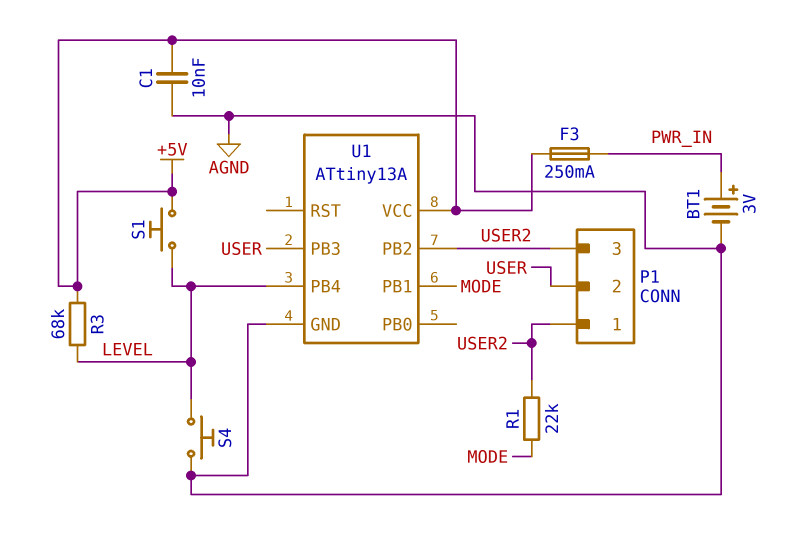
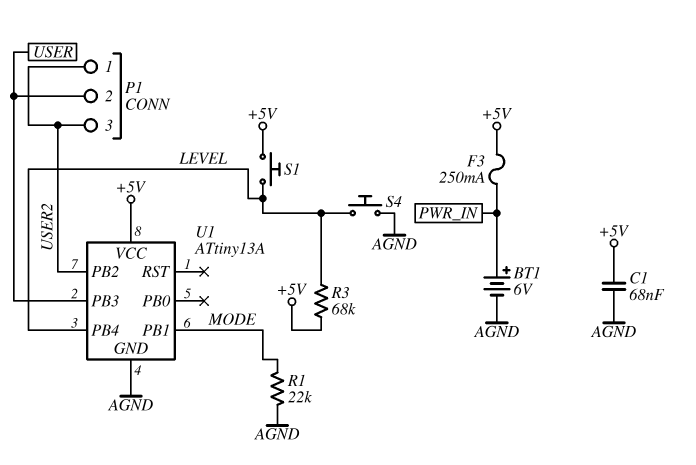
BT1: 3V (plus PWR_IN, minus AGND) -> 6V (plus PWR_IN, minus AGND)
C1: 10nF (+5V, AGND) -> 68nF (+5V, AGND)
R1: 22k (MODE, USER2) -> 22k (AGND, MODE)

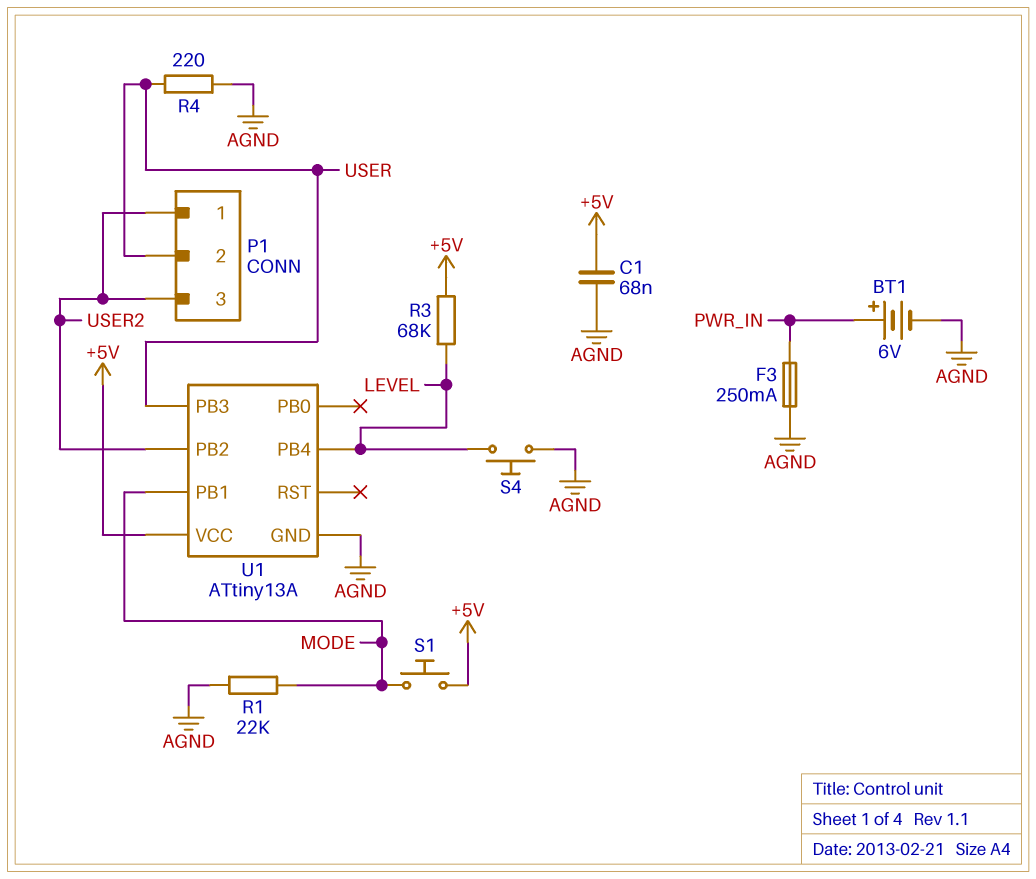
F3: 250mA (+5V, PWR_IN) -> 250mA (AGND, PWR_IN)
R4: none -> 220 (AGND, USER)
S1: button (+5V, LEVEL) -> button (+5V, MODE)

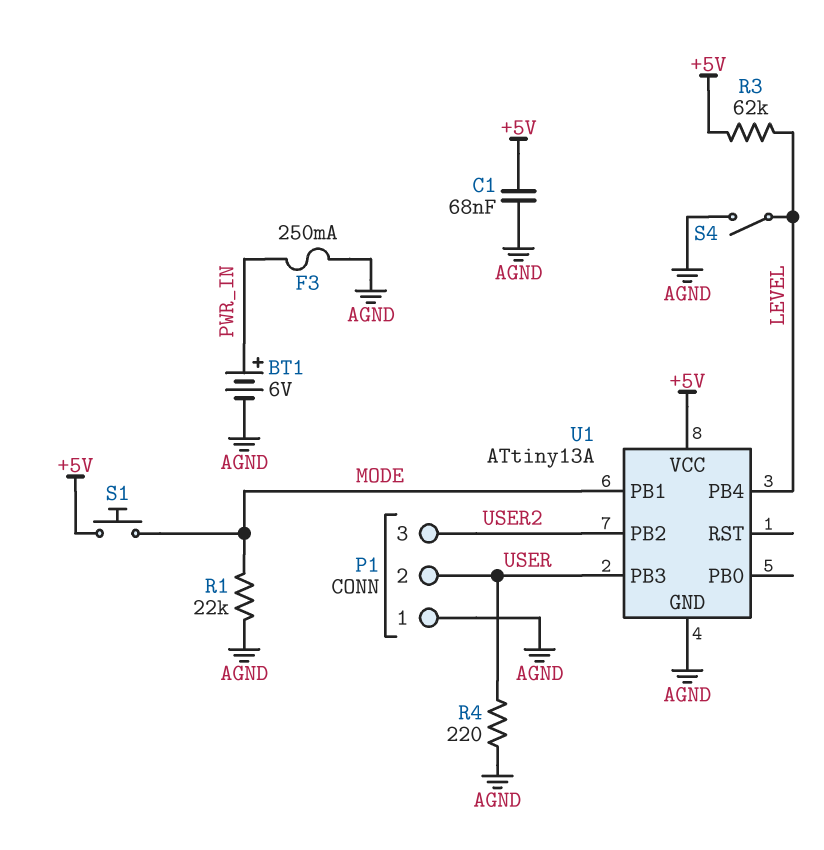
P1 pin 1: USER2 -> AGND
R3: 68k (+5V, LEVEL) -> 62k (+5V, LEVEL)
S4: button (AGND, LEVEL) -> switch (AGND, LEVEL)

